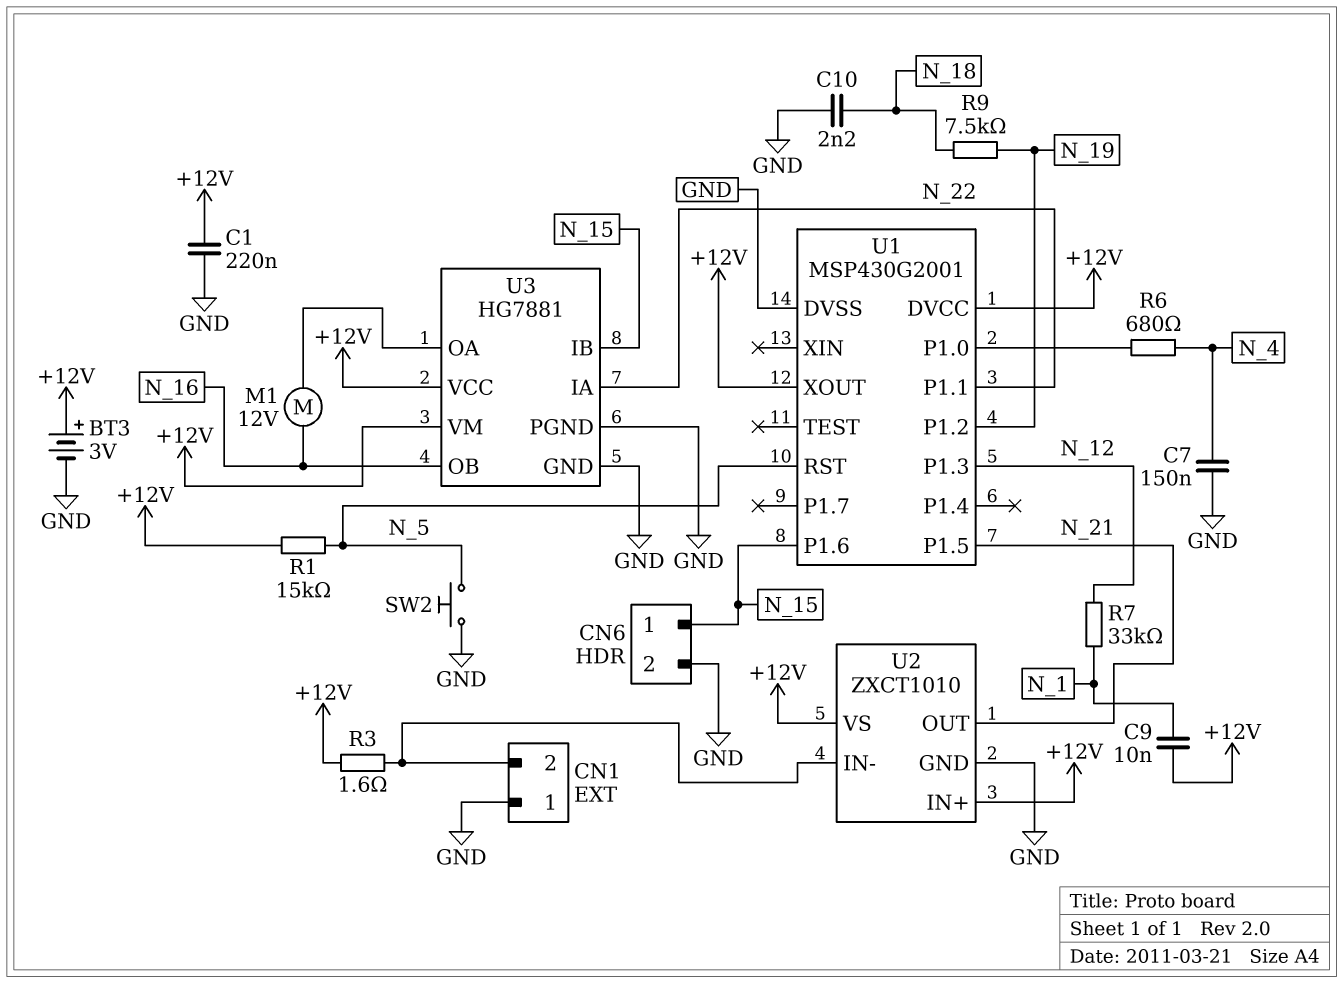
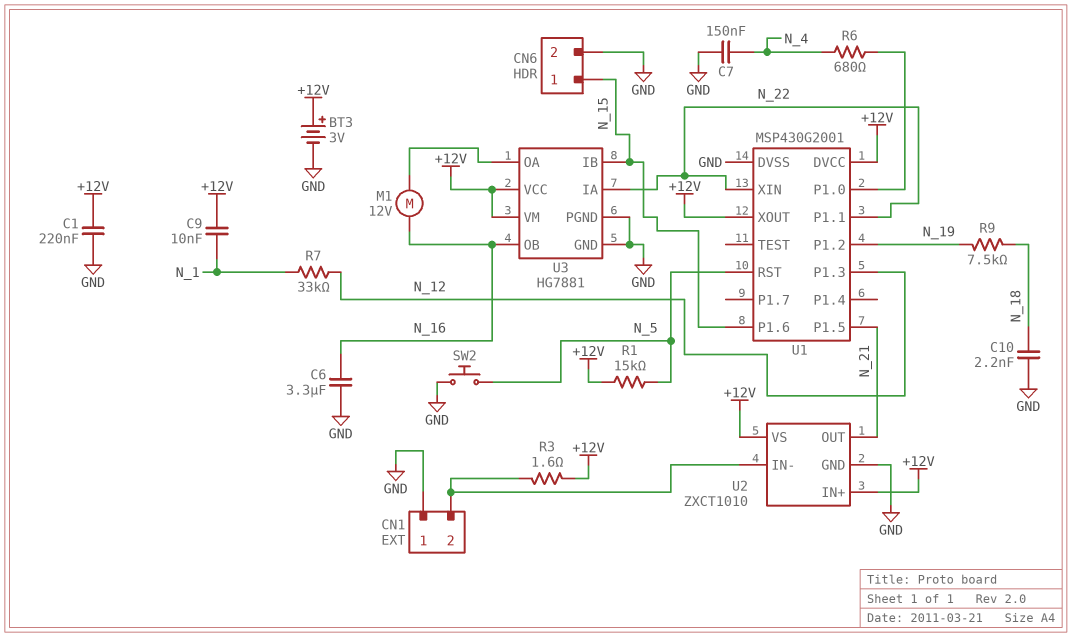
C6: none -> 3.3uF (GND, N_16)
U1 pin XIN: none -> N_22

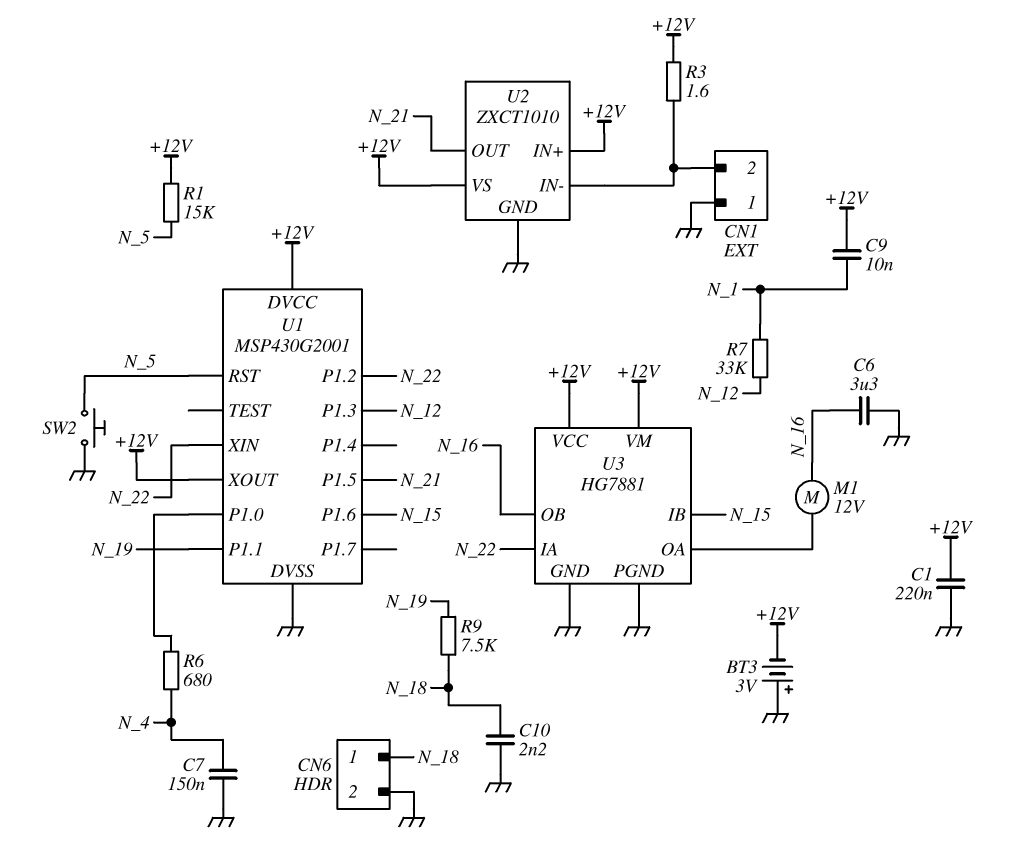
BT3: 3V (plus +12V, minus GND) -> 3V (plus GND, minus +12V)
CN6 pin 1: N_15 -> N_18
U1 pin P1.1: N_22 -> N_19
U1 pin P1.2: N_19 -> N_22

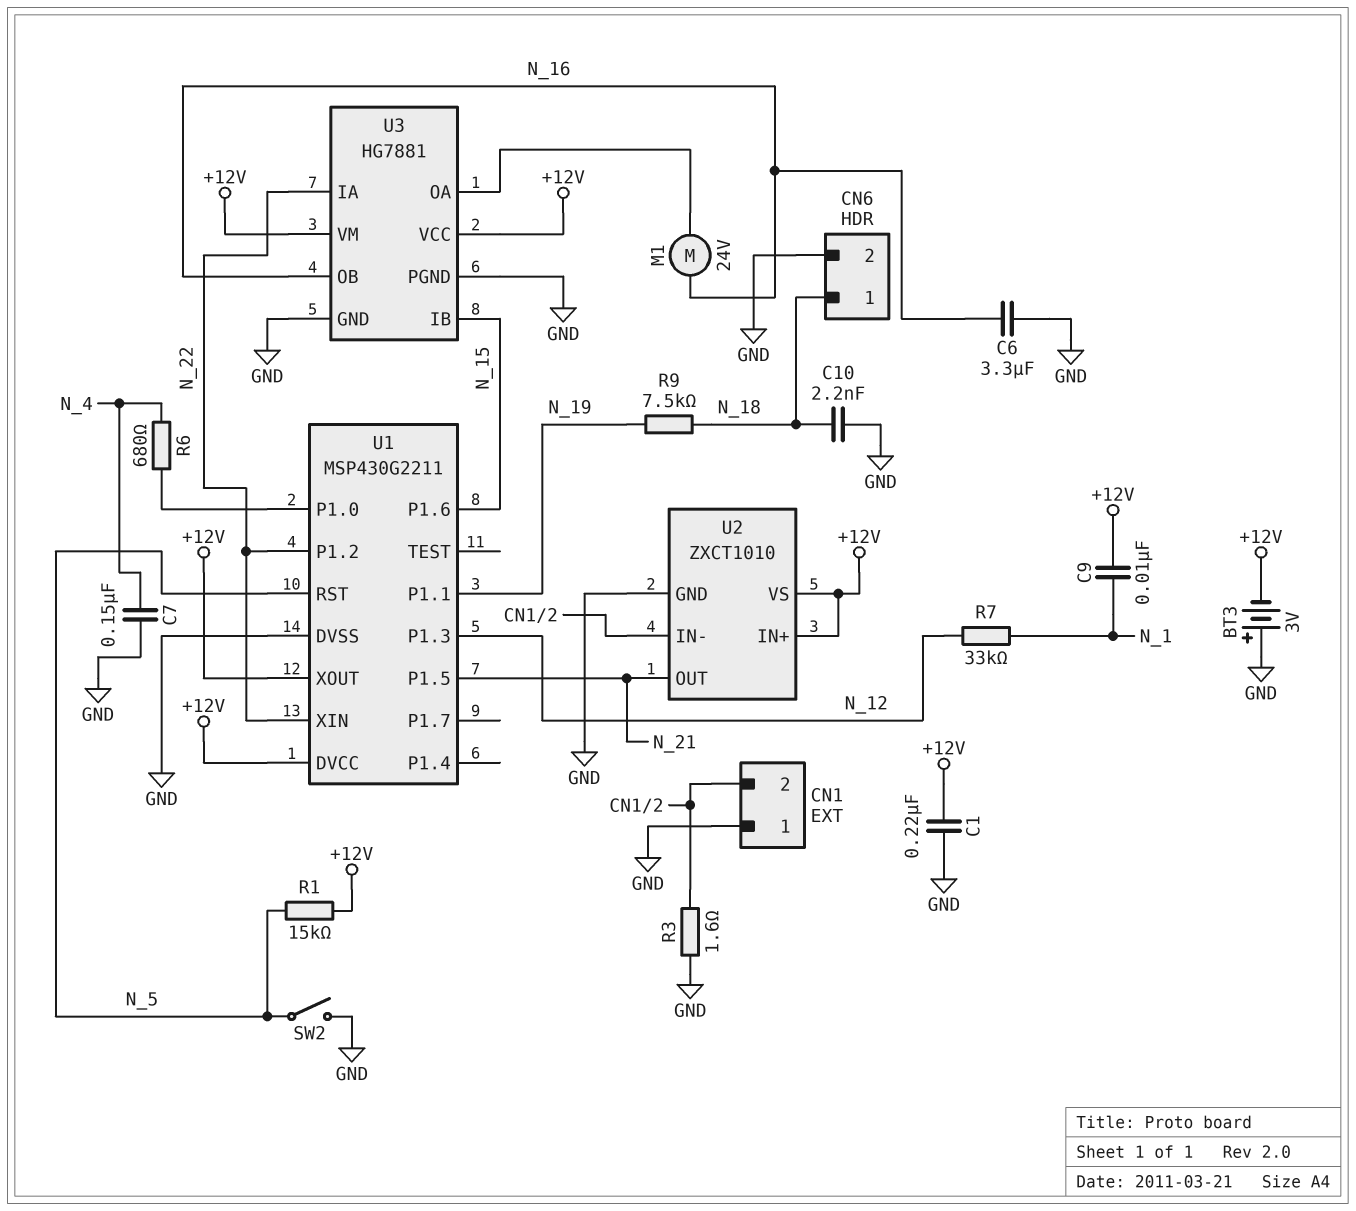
M1: motor 12V (N_16, U3/OA) -> motor 24V (N_16, U3/OA)
R3: 1.6 (+12V, CN1/2) -> 1.6 (CN1/2, GND)
SW2: button (GND, N_5) -> switch (GND, N_5)
U1: MSP430G2001 -> MSP430G2211

